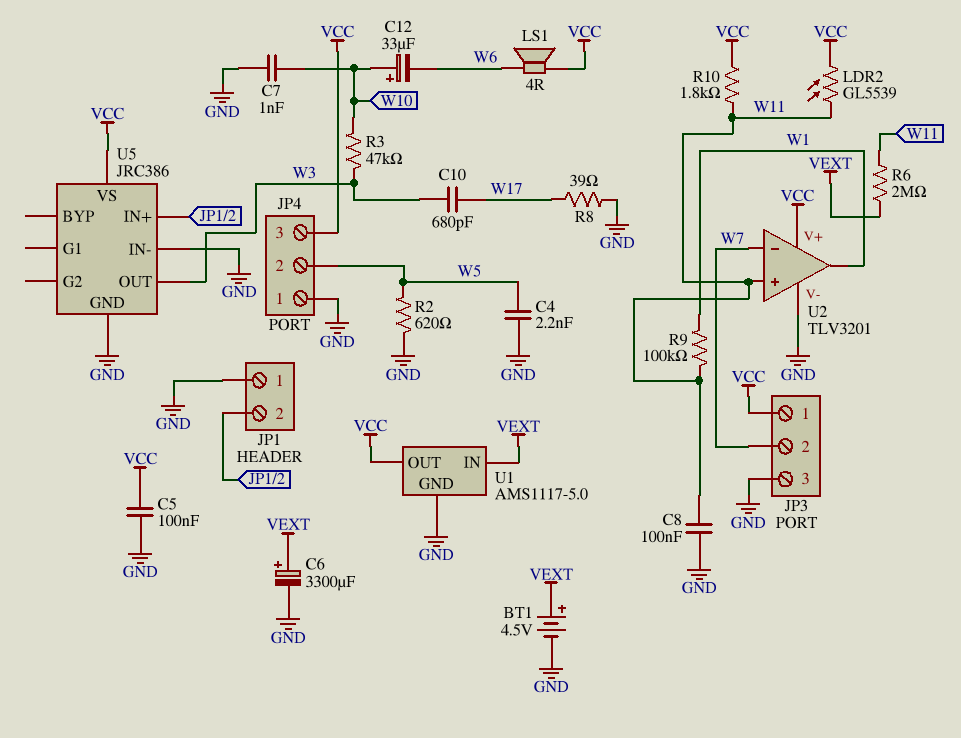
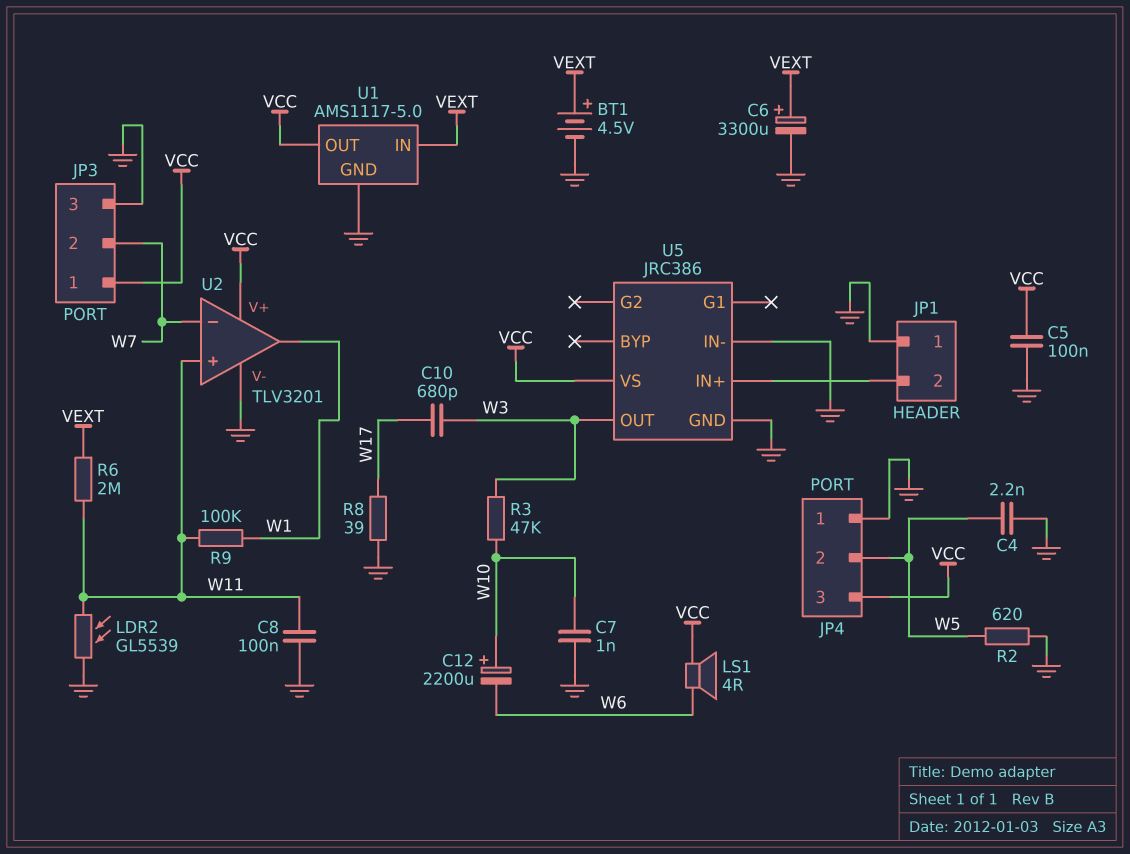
C12: 33uF (plus W10, minus W6) -> 2200uF (plus W10, minus W6)
LDR2: GL5539 (VCC, W11) -> GL5539 (GND, W11)
R10: 1.8k (VCC, W11) -> none

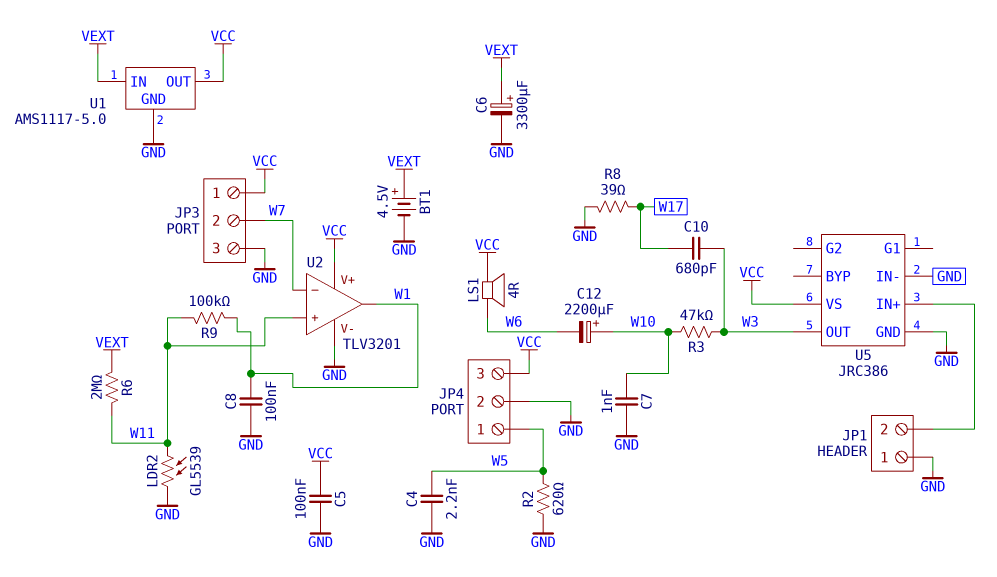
C8: 100nF (GND, W11) -> 100nF (GND, W1)
JP4 pin 1: GND -> W5
JP4 pin 2: W5 -> GND

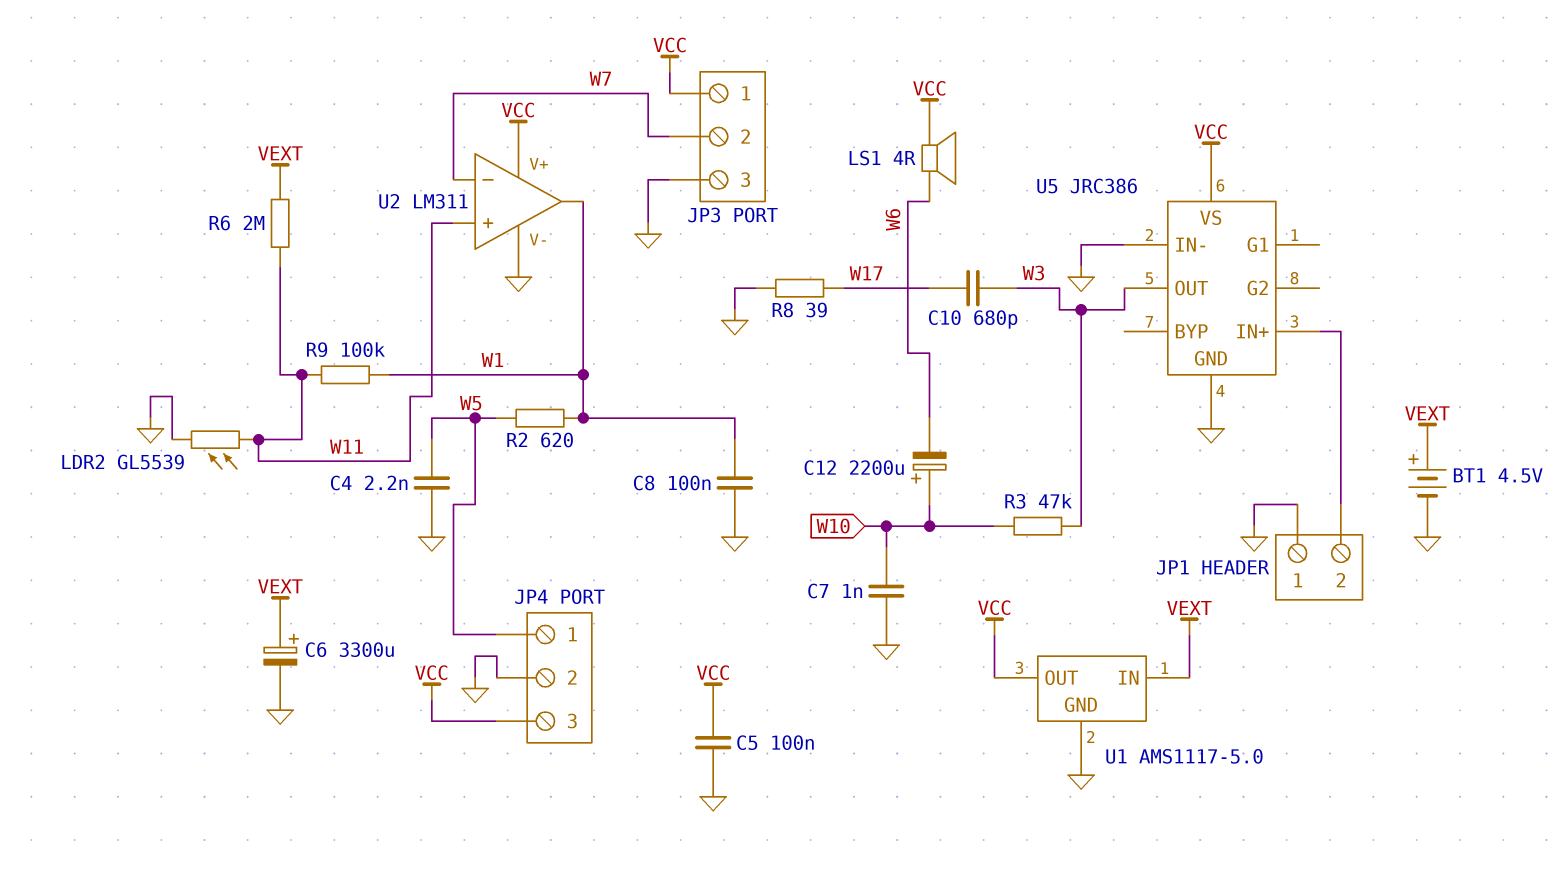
R2: 620 (GND, W5) -> 620 (W1, W5)
U2: TLV3201 -> LM311

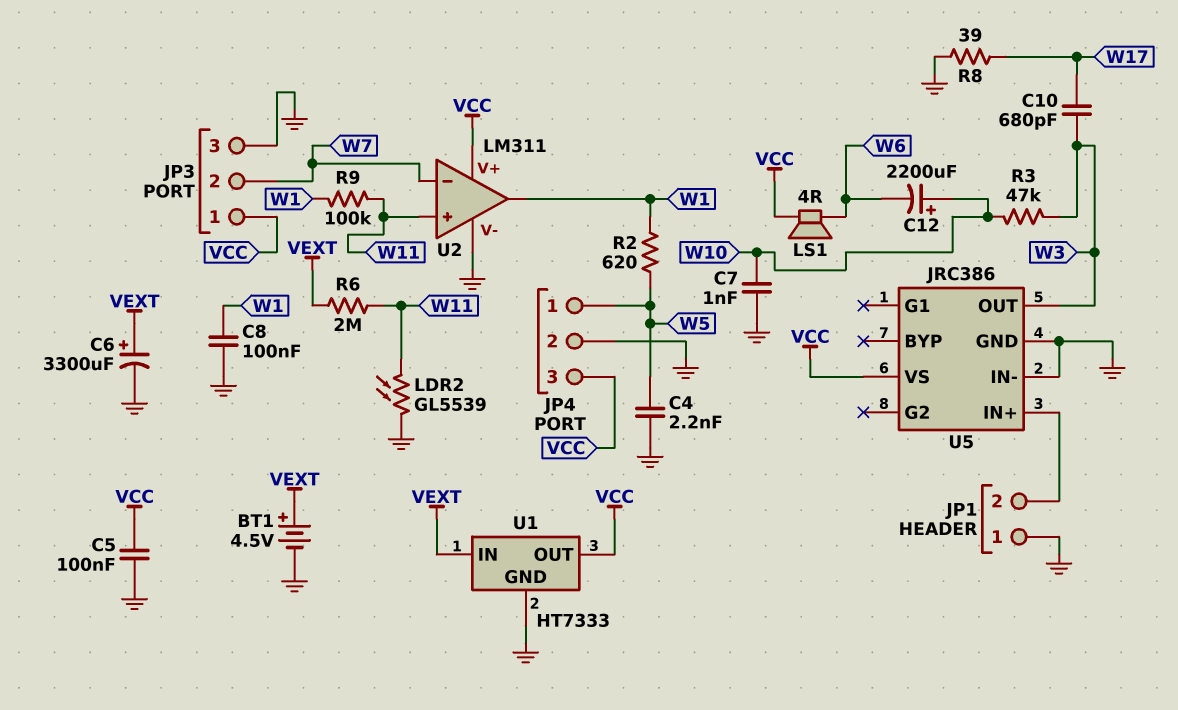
U1: AMS1117-5.0 -> HT7333

